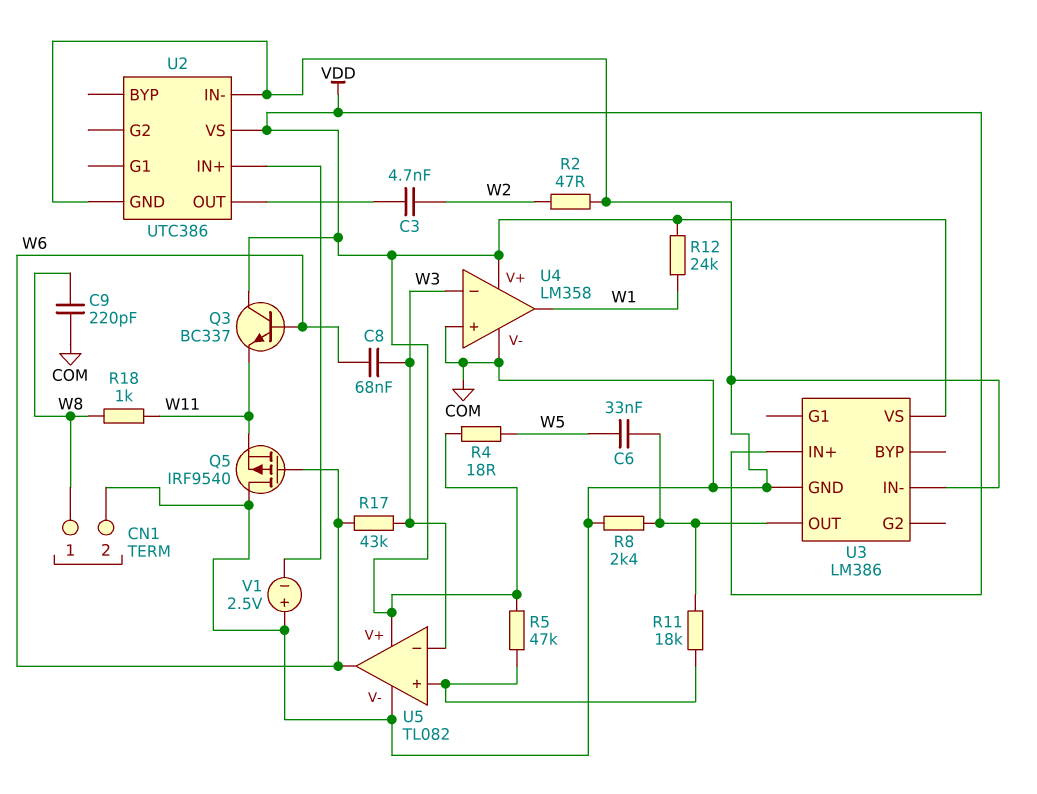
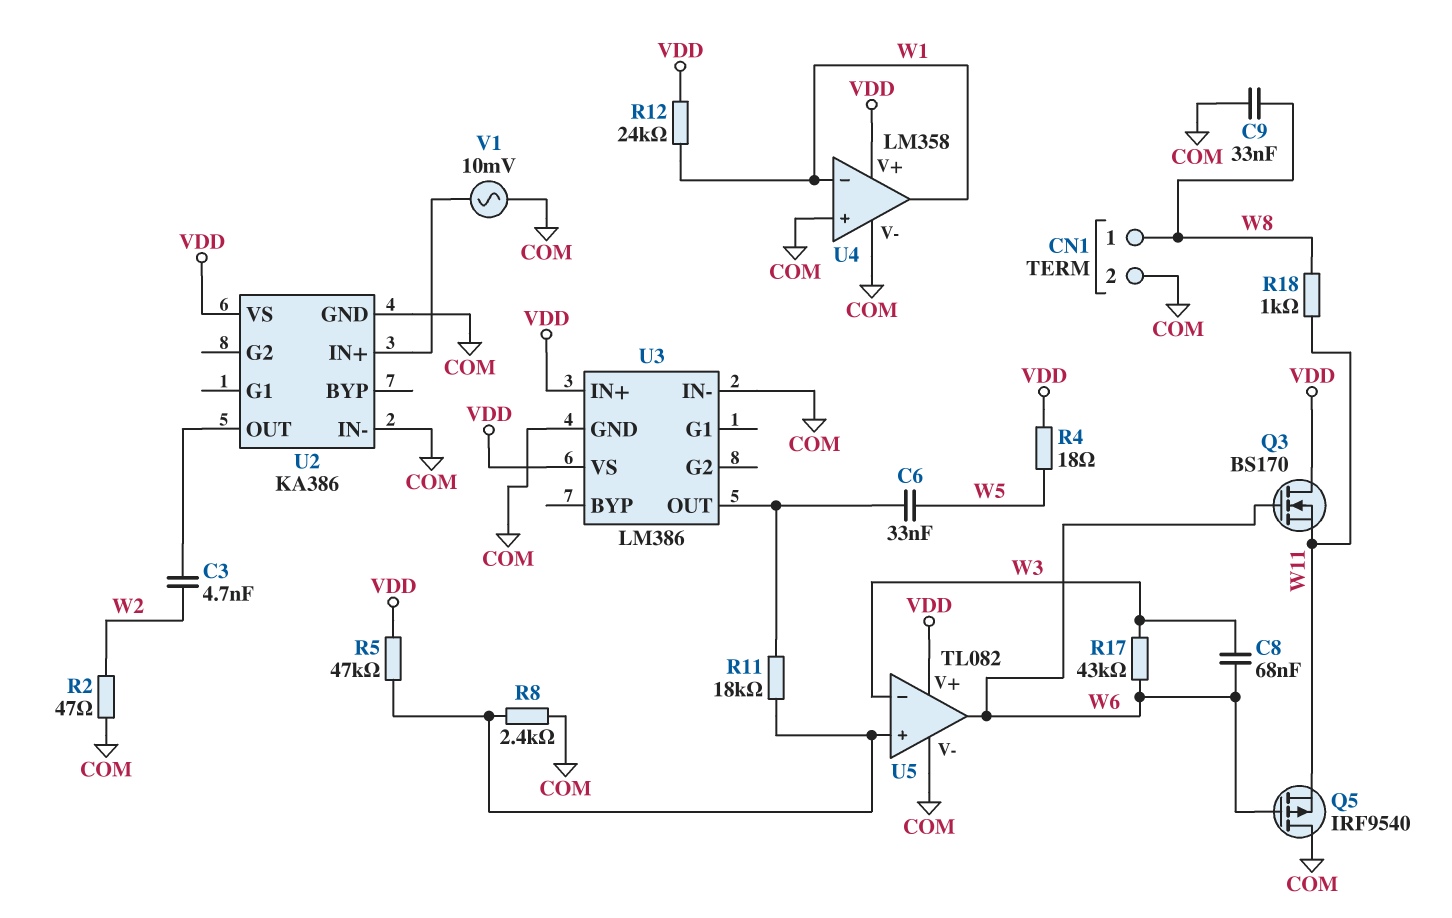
C9: 220pF (COM, W8) -> 33nF (COM, W8)
Q3: NPN BC337 (B W6, C VDD, E W11) -> NMOS BS170 (G W6, D VDD, S W11)
R8: 2.4k (COM, U3/OUT) -> 2.4k (COM, U5/in+)
U2: UTC386 -> KA386
U4 pin in-: W3 -> W1
V1: 2.5V (plus COM, minus U2/IN+) -> AC 10mV (COM, U2/IN+)

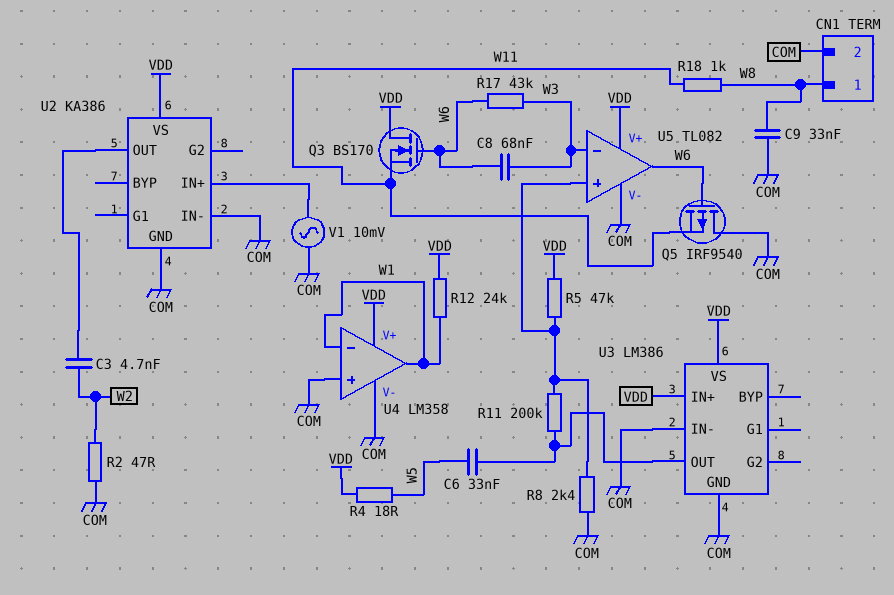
R11: 18k (U3/OUT, U5/in+) -> 200k (U3/OUT, U5/in+)

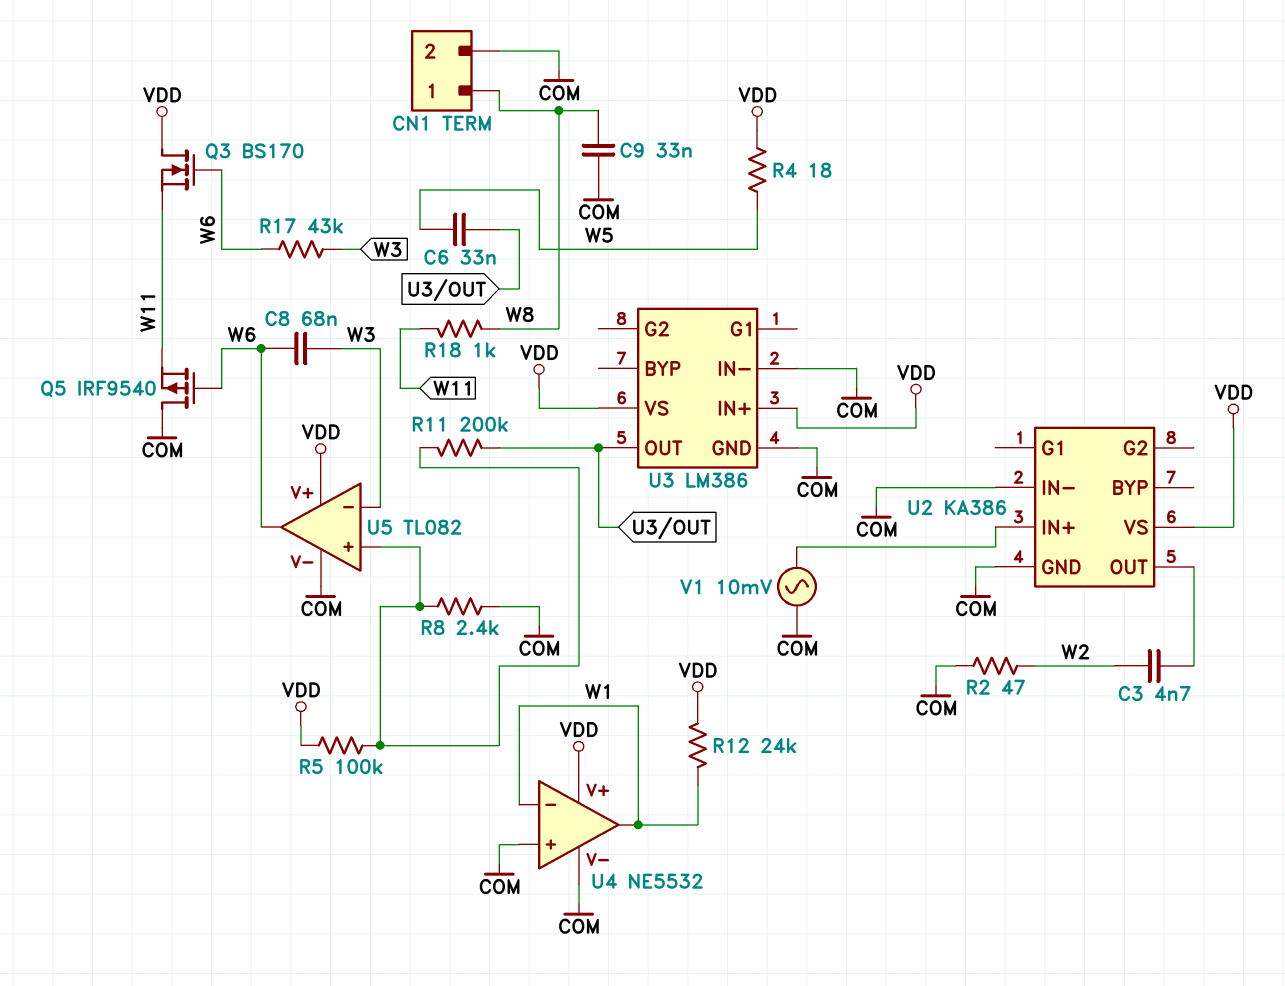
R5: 47k (U5/in+, VDD) -> 100k (U5/in+, VDD)
U4: LM358 -> NE5532

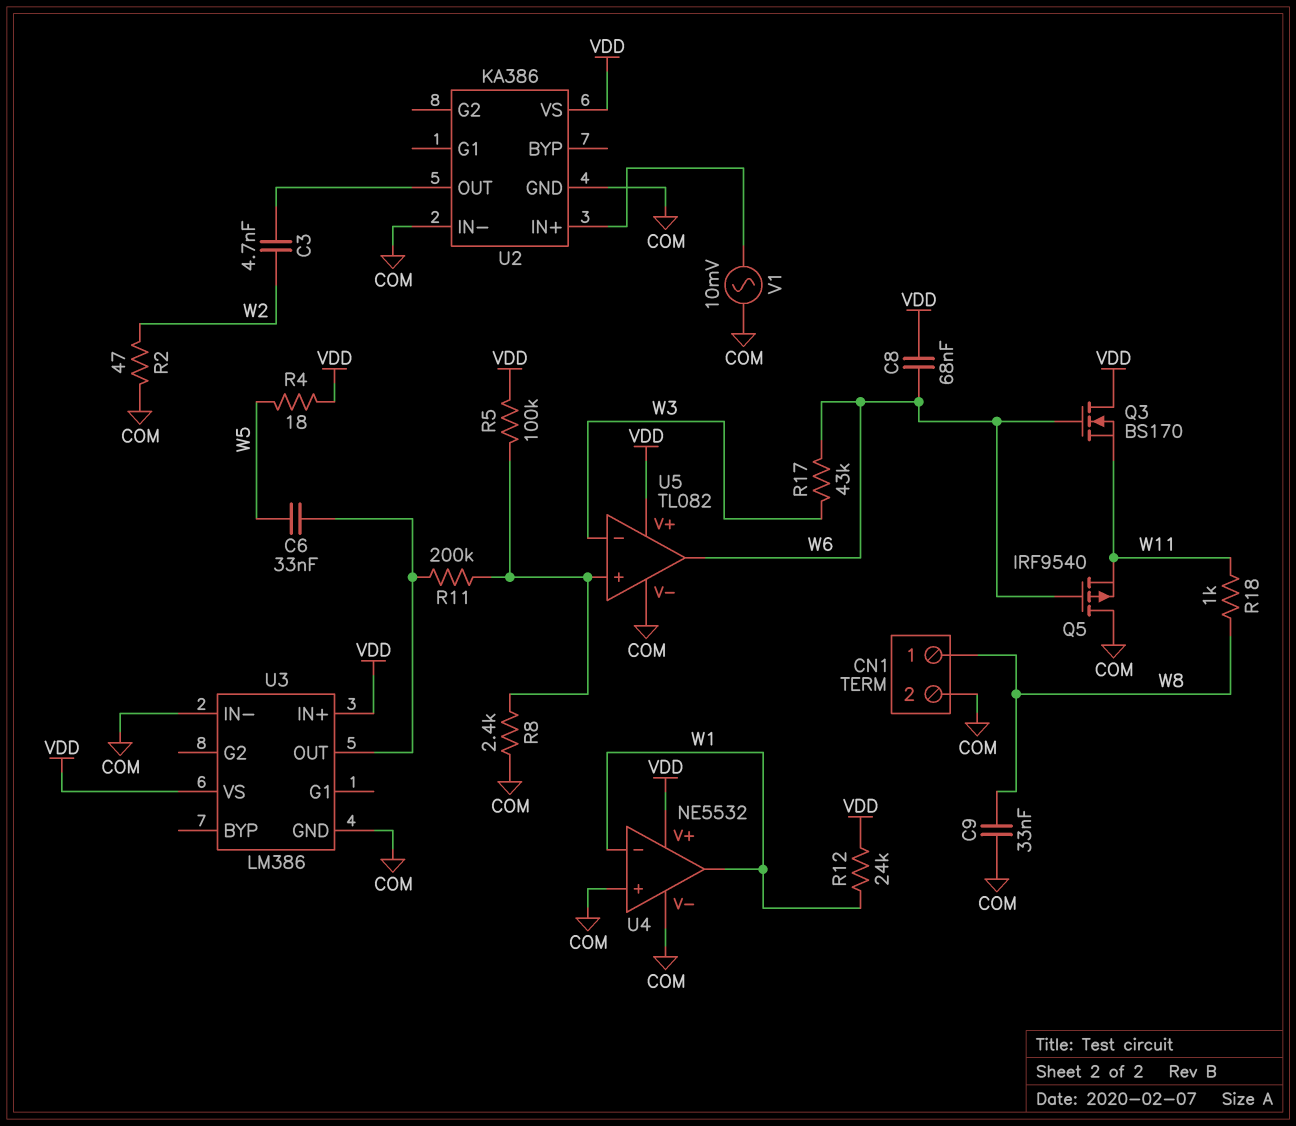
C8: 68nF (W3, W6) -> 68nF (VDD, W6)

